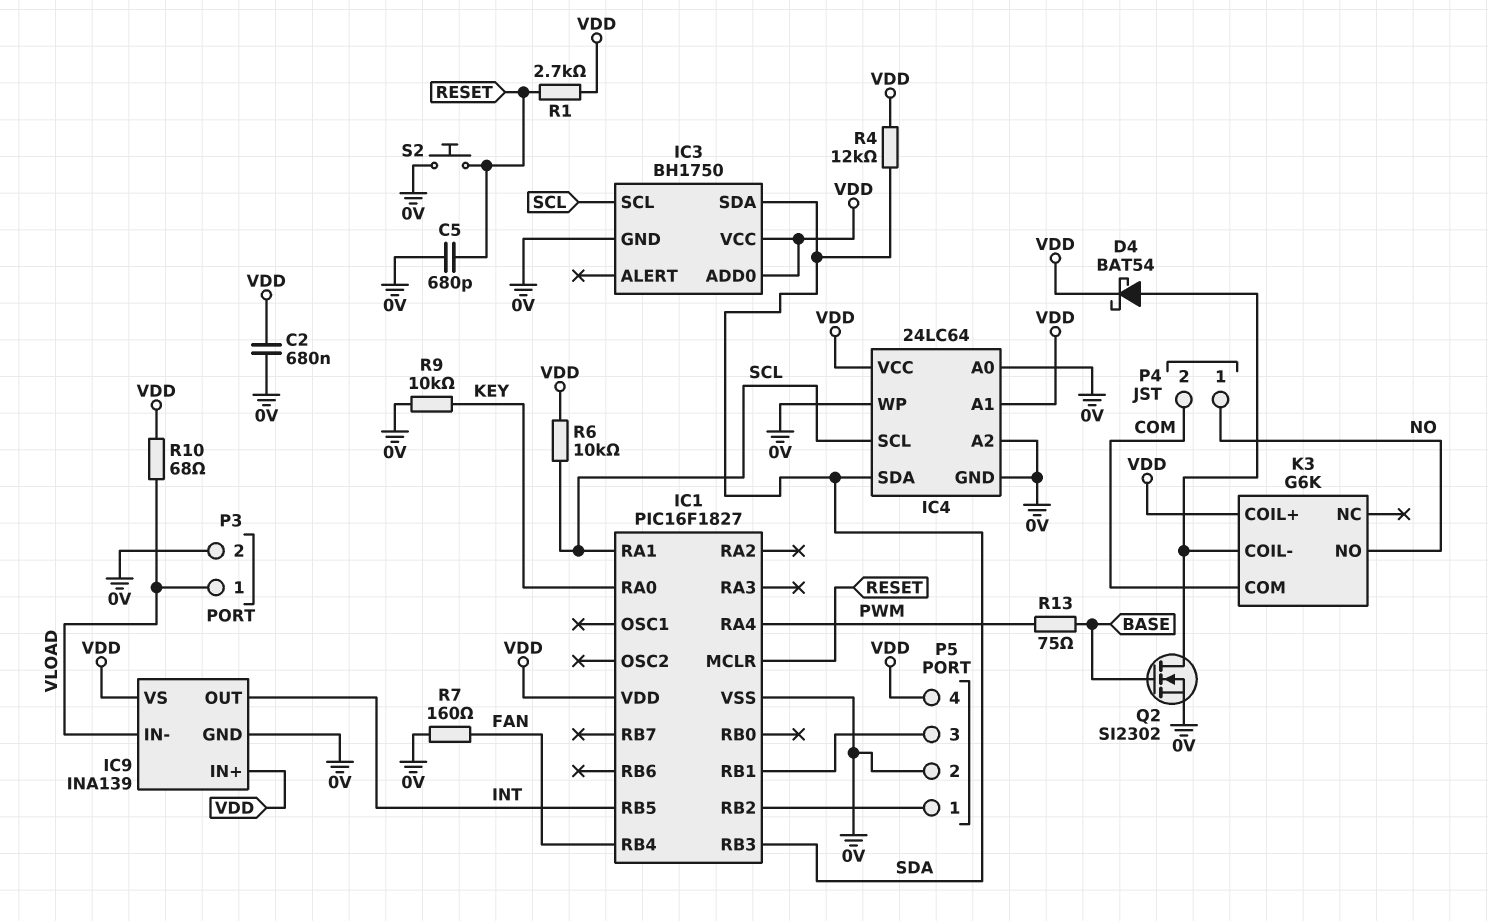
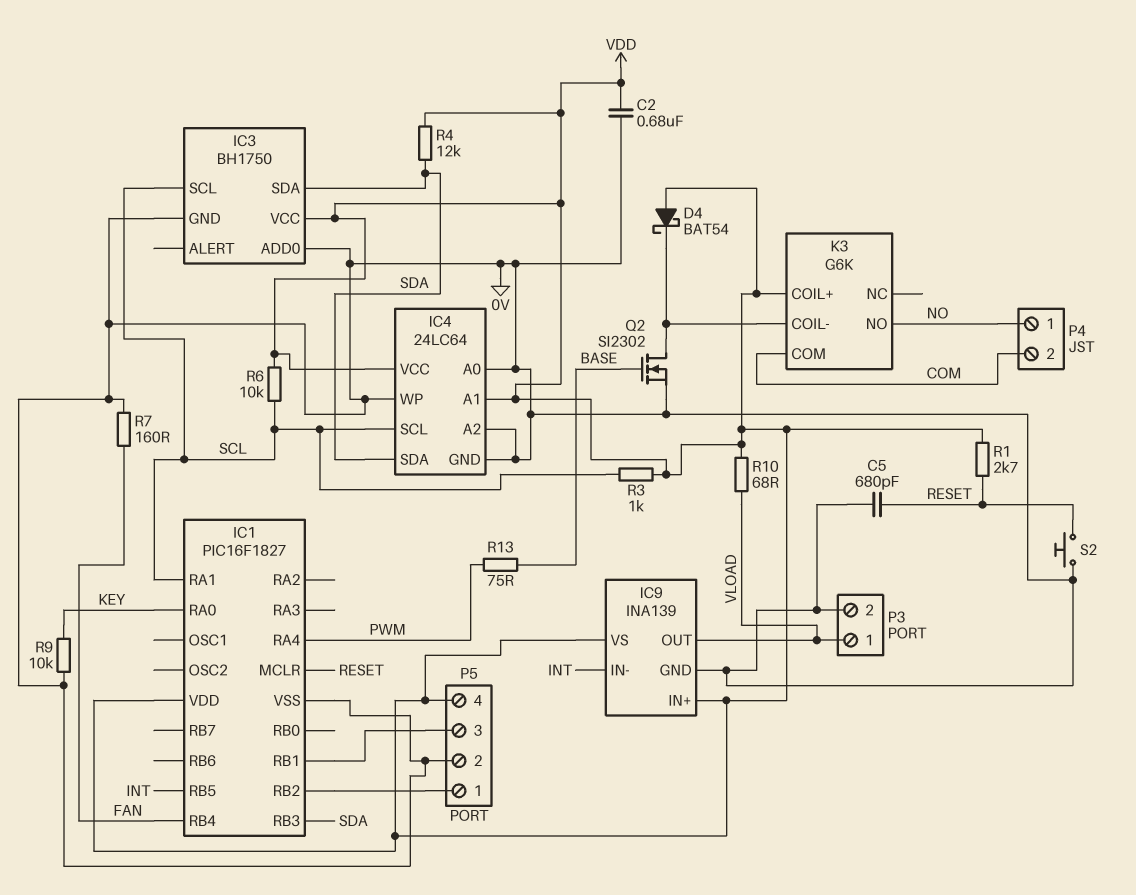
D4: schottky BAT54 (A K3/COIL-, K VDD) -> schottky BAT54 (A VDD, K K3/COIL-)
IC3 pin ADD0: VDD -> 0V
IC9 pin IN-: VLOAD -> INT
IC9 pin OUT: INT -> VLOAD
R3: none -> 1k (SCL, VDD)

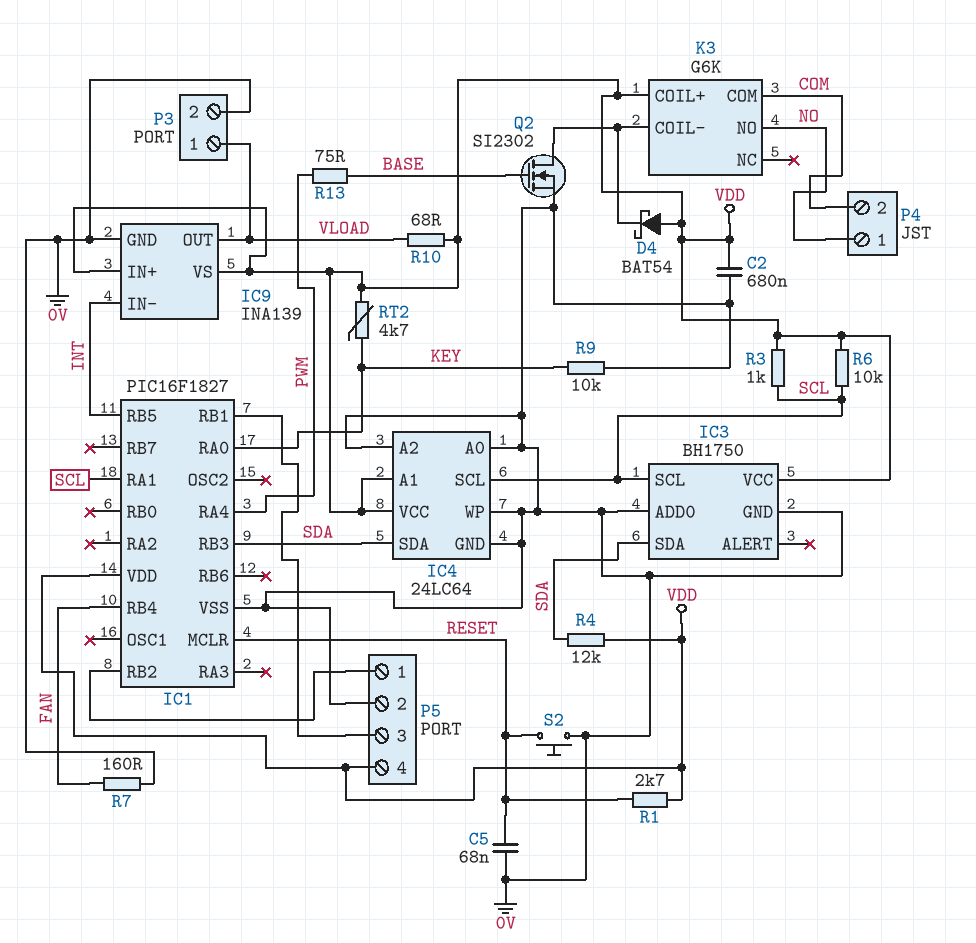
C5: 680pF (0V, RESET) -> 68nF (0V, RESET)
RT2: none -> 4.7k (KEY, VDD)

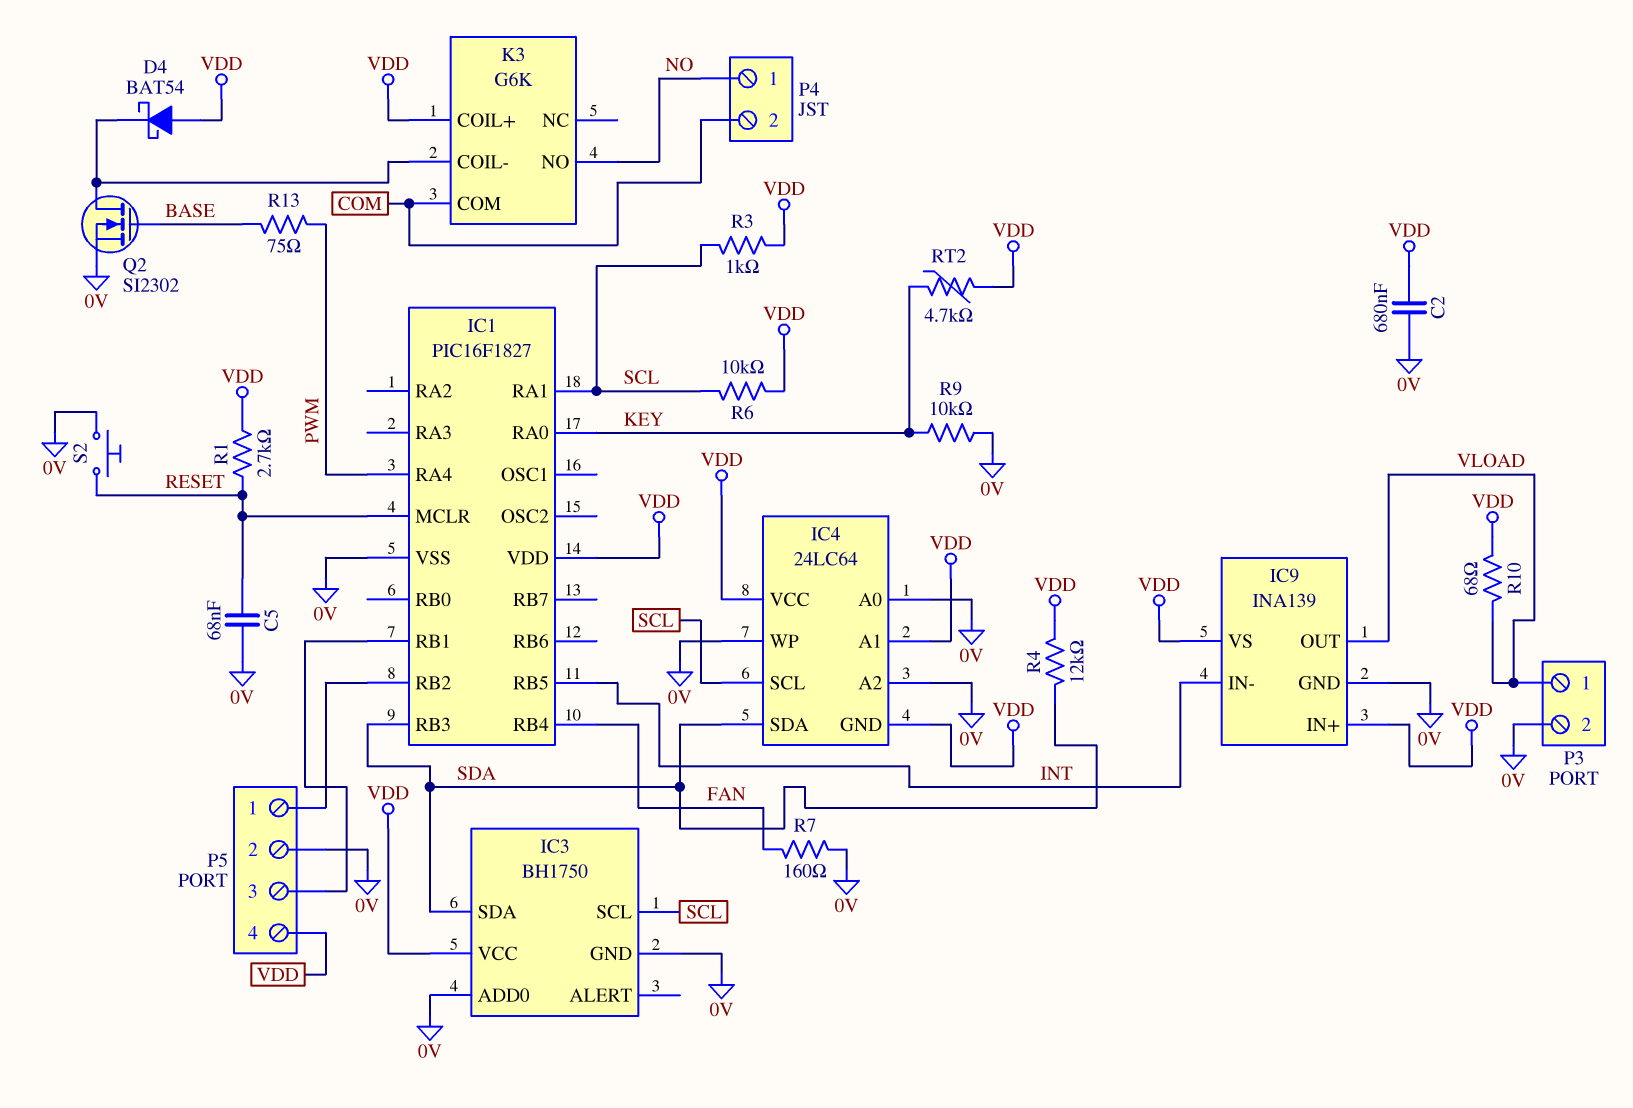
IC4 pin GND: 0V -> VDD

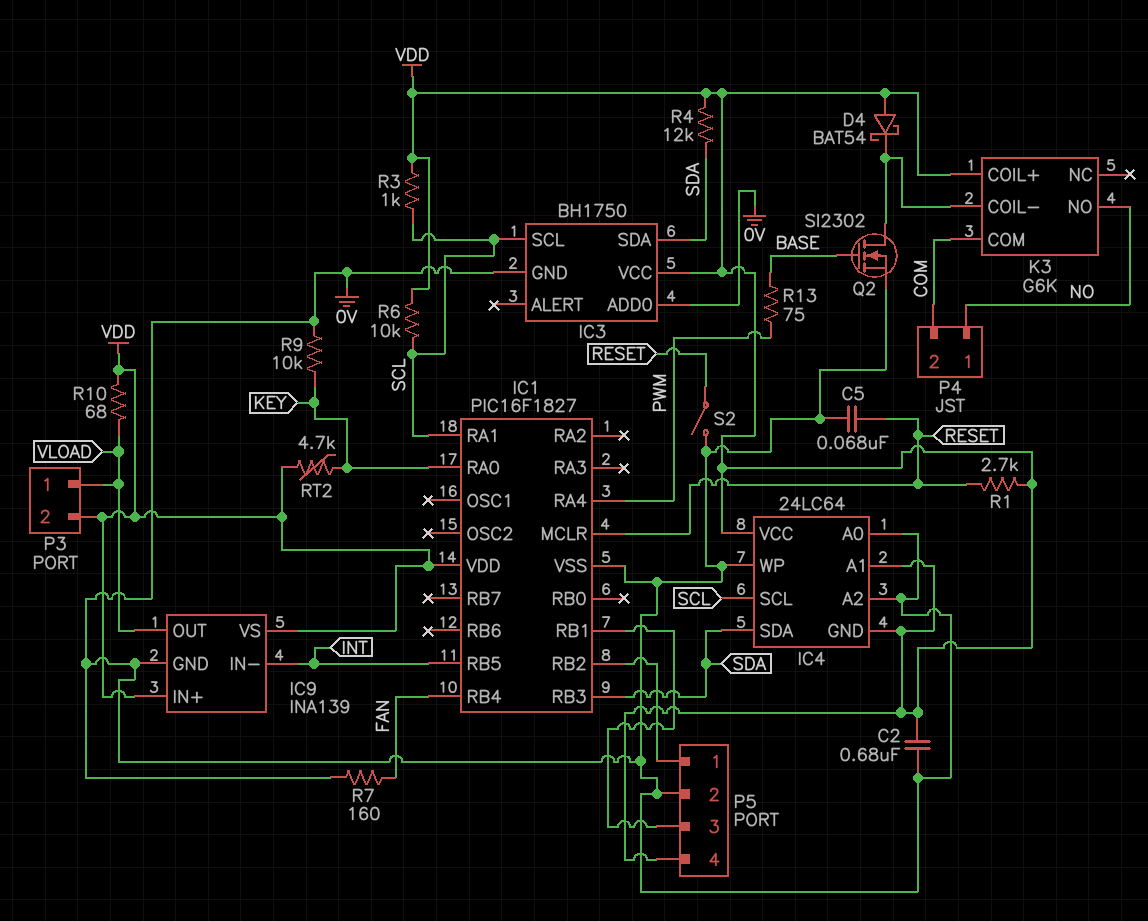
P3 pin 2: 0V -> VDD
S2: button (0V, RESET) -> switch (0V, RESET)

